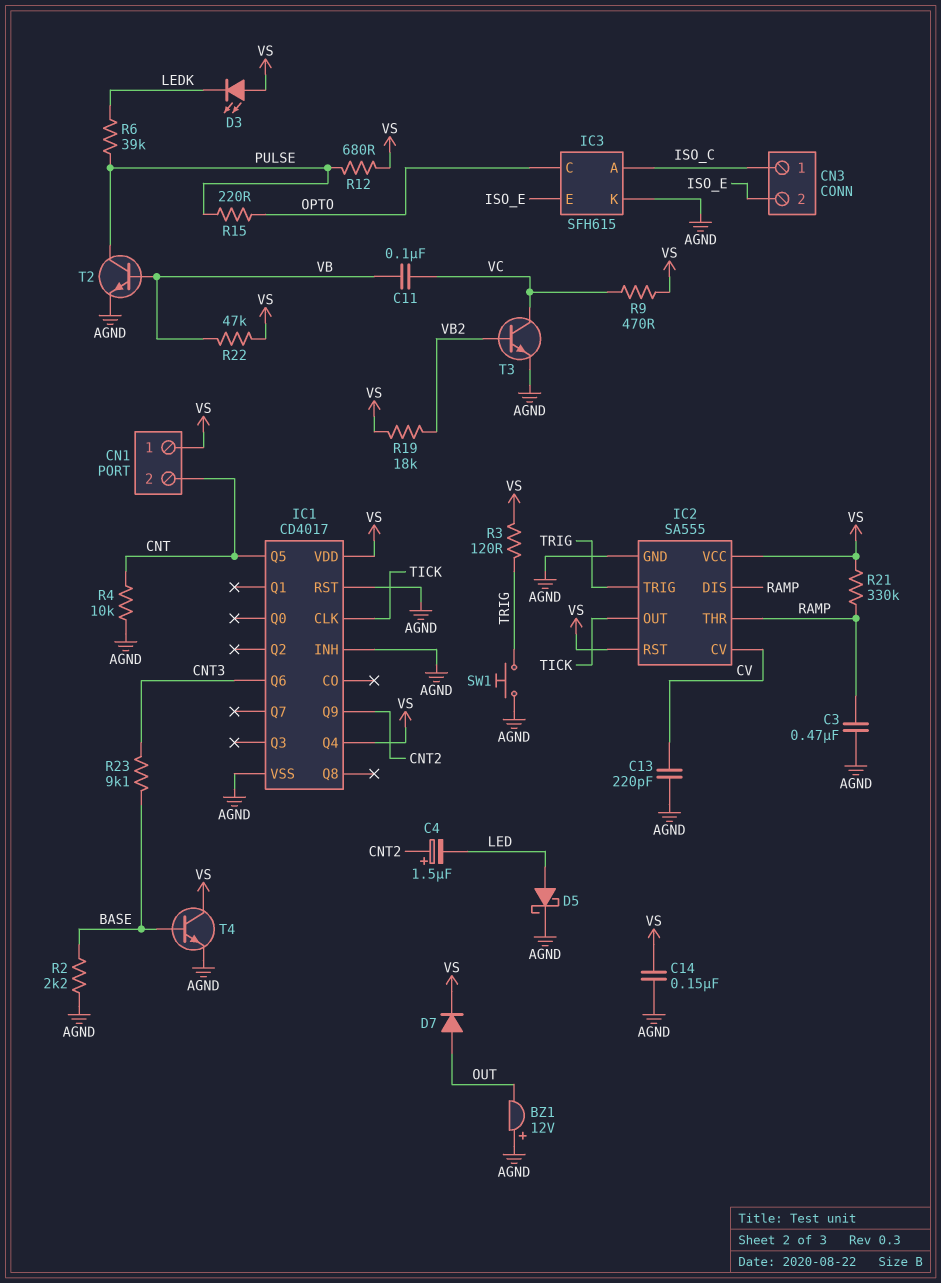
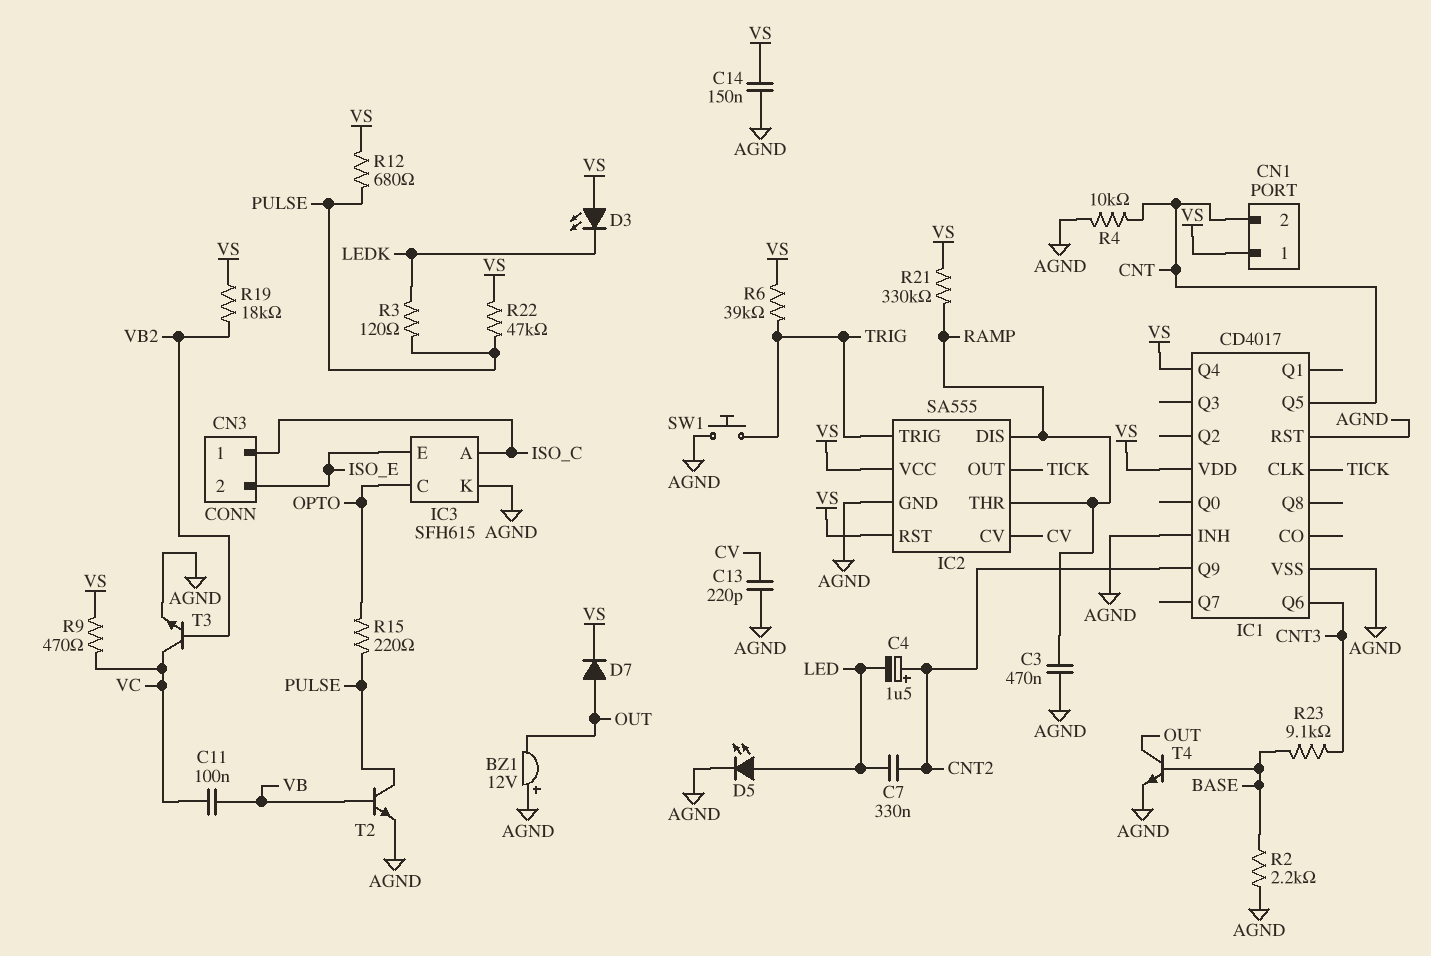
C7: none -> 330nF (CNT2, LED)
D5: schottky (A LED, K AGND) -> LED (A LED, K AGND)
R3: 120 (TRIG, VS) -> 120 (LEDK, PULSE)
R6: 39k (LEDK, PULSE) -> 39k (TRIG, VS)
R22: 47k (VB, VS) -> 47k (PULSE, VS)
T4: NPN (B BASE, C VS, E AGND) -> NPN (B BASE, C OUT, E AGND)

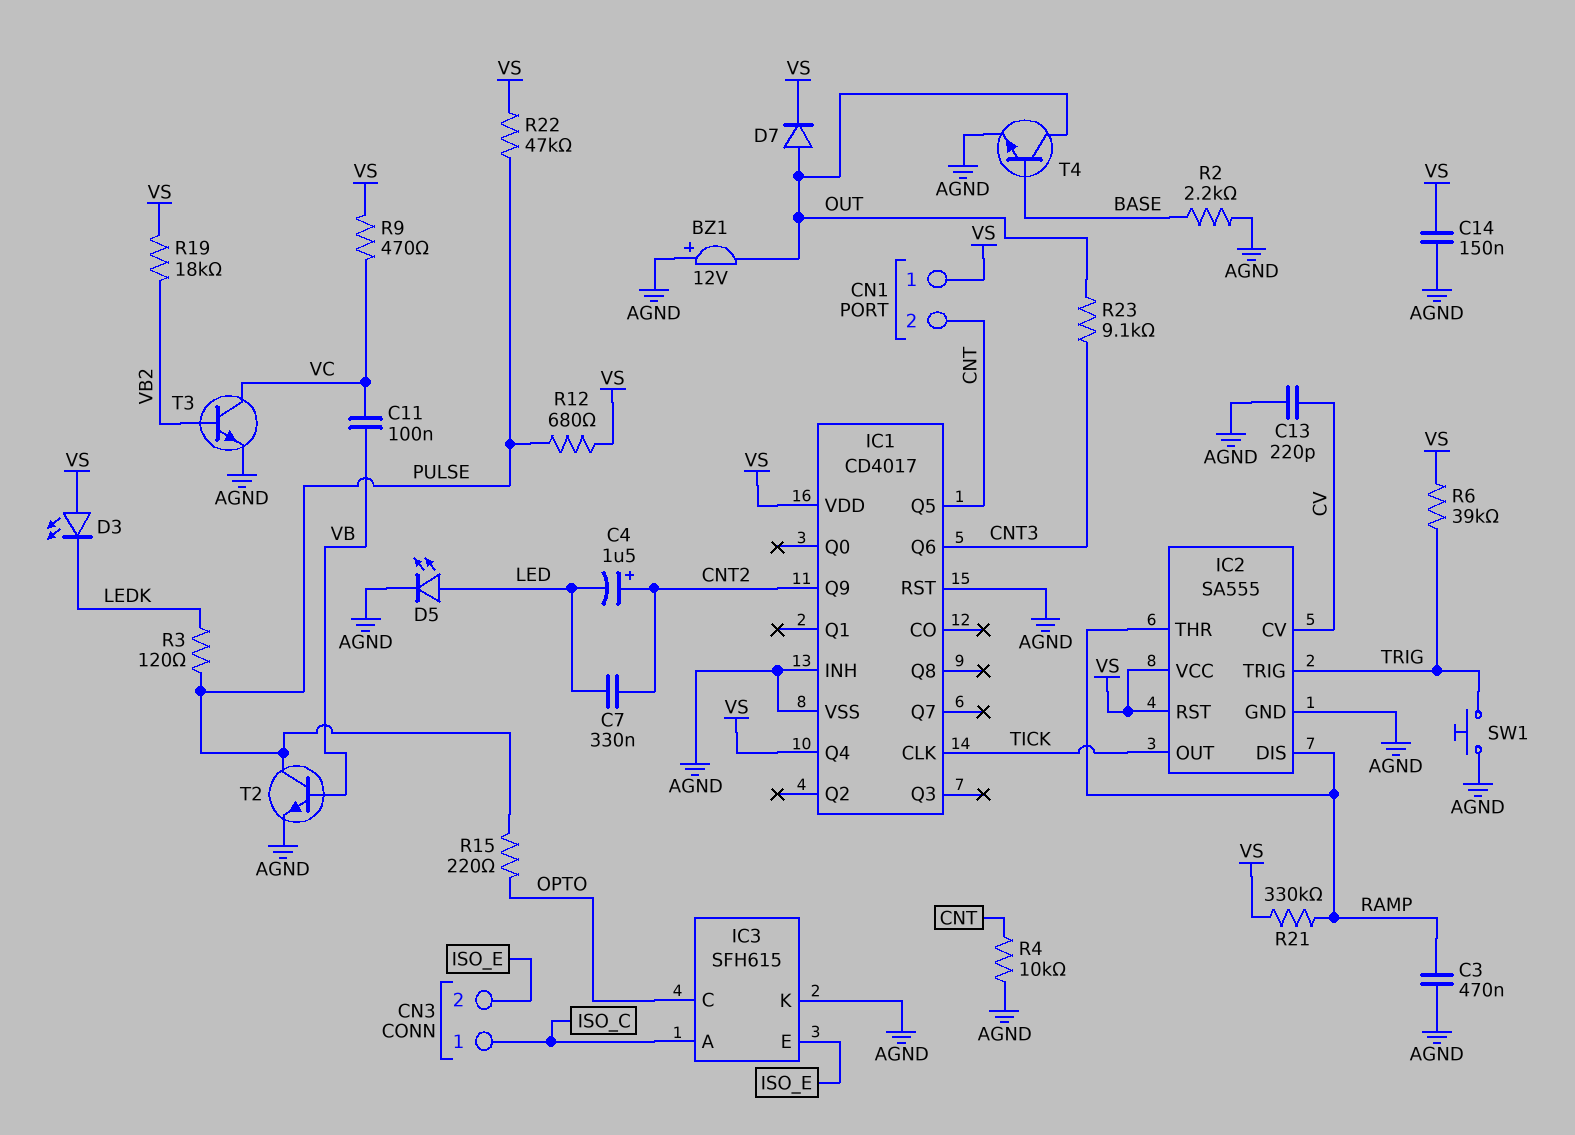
R23: 9.1k (BASE, CNT3) -> 9.1k (CNT3, OUT)

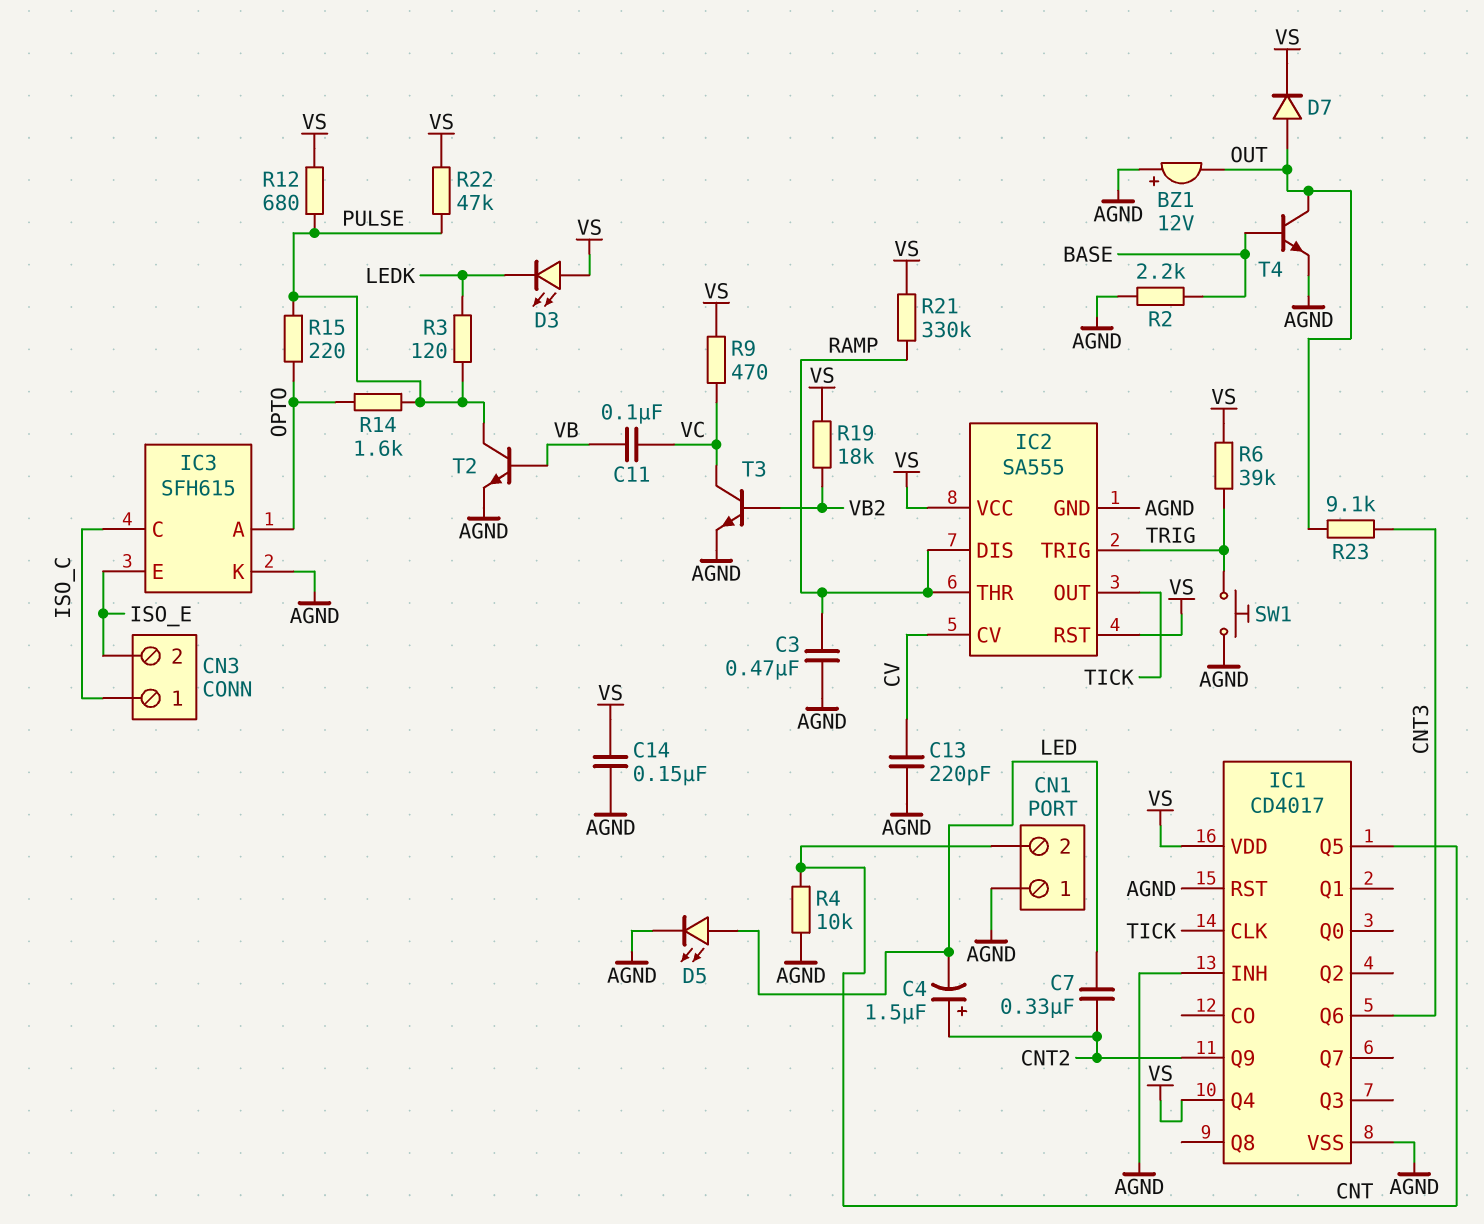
CN1 pin 1: VS -> AGND
IC3 pin A: ISO_C -> OPTO
IC3 pin C: OPTO -> ISO_C
R14: none -> 1.6k (OPTO, PULSE)

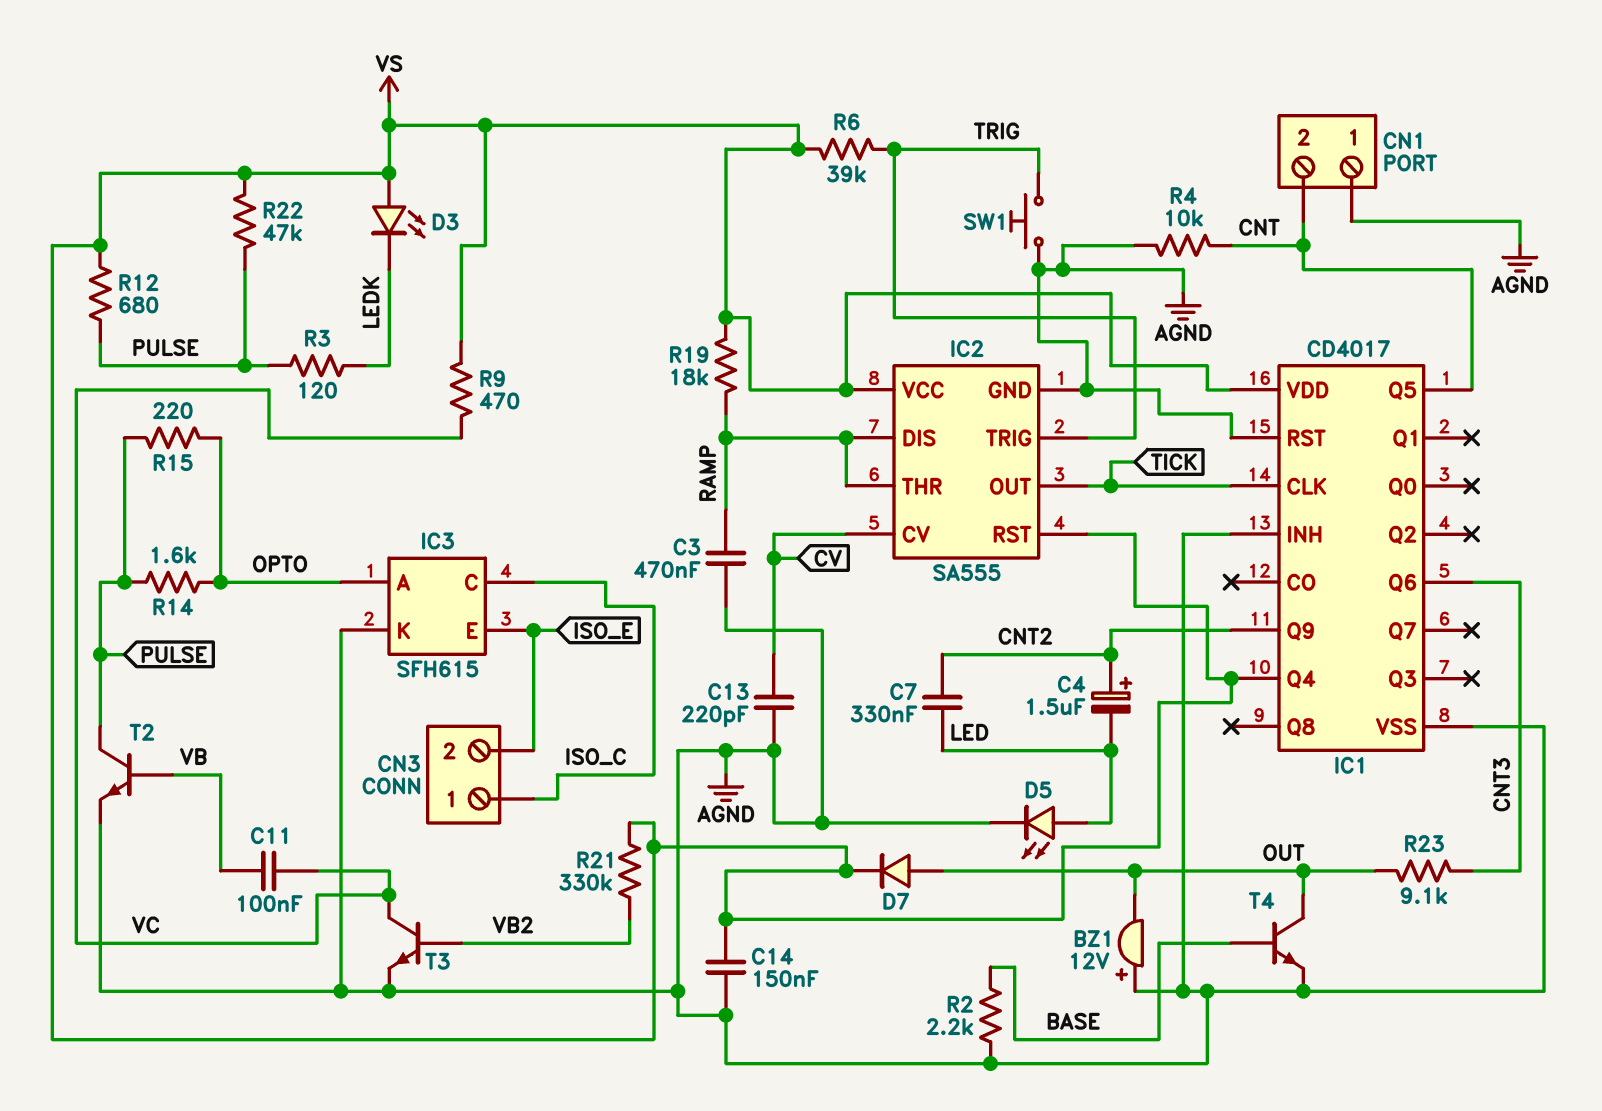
R19: 18k (VB2, VS) -> 18k (RAMP, VS)
R21: 330k (RAMP, VS) -> 330k (VB2, VS)

